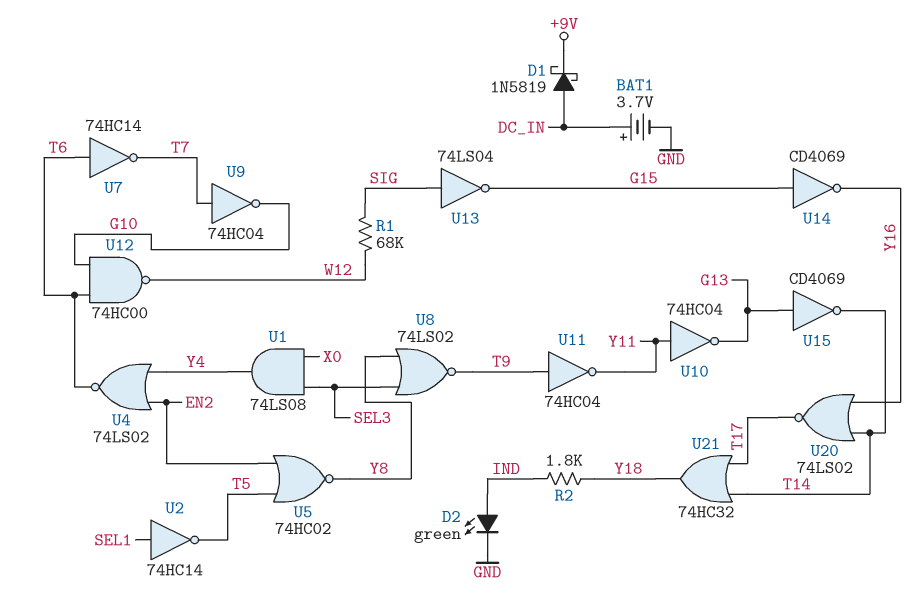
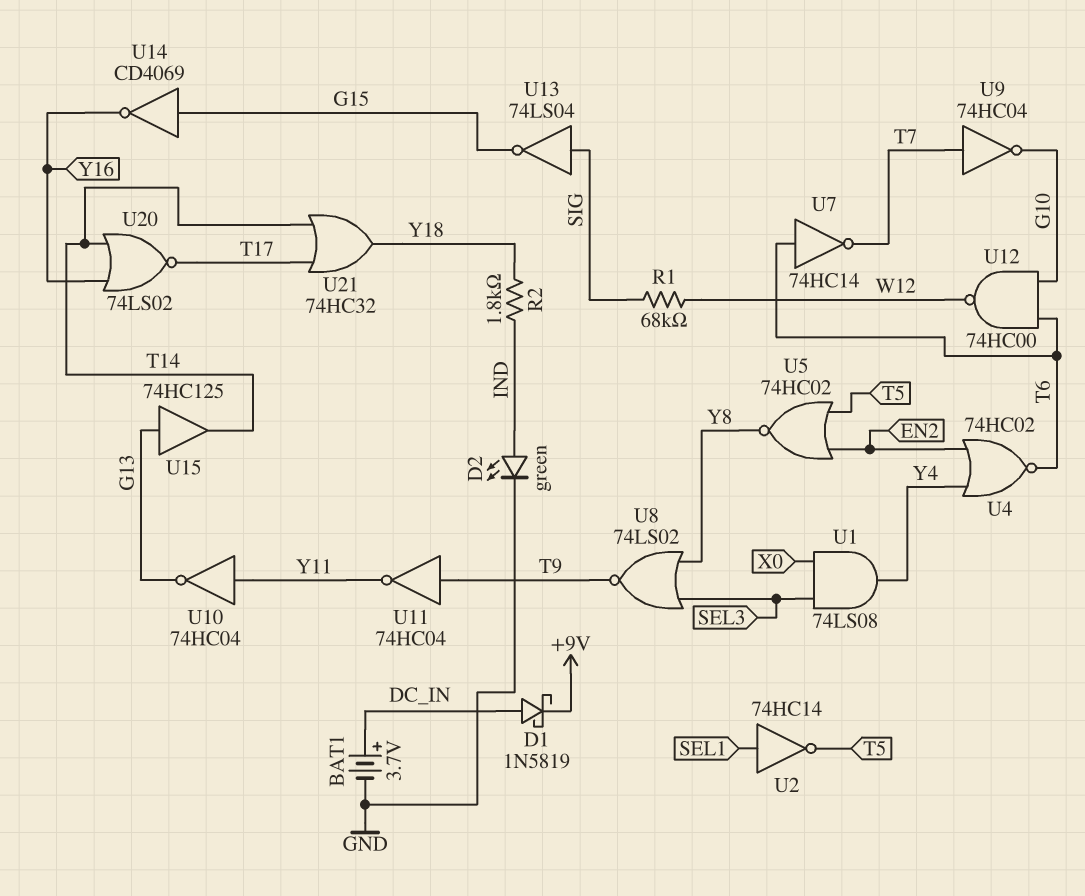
U4: NOR 74LS02 (in EN2, in Y4, out T6) -> NOR 74HC02 (in EN2, in Y4, out T6)
U15: NOT CD4069 (in G13, out T14) -> buffer 74HC125 (in G13, out T14)

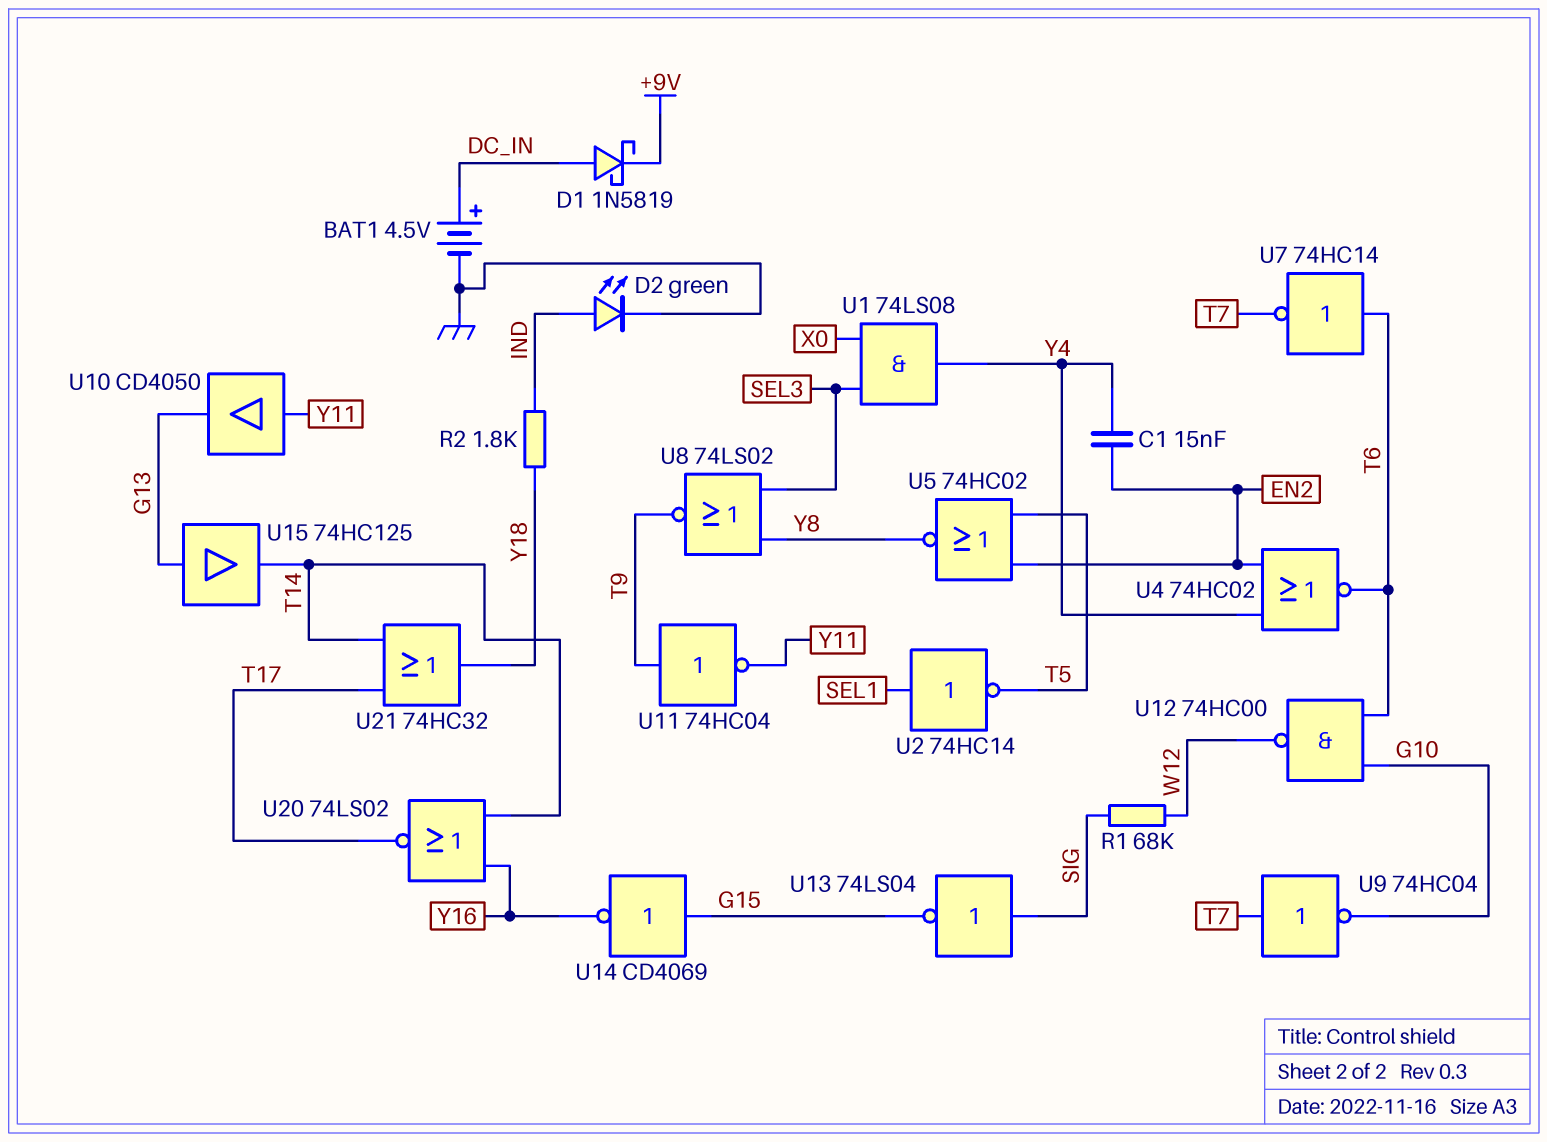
BAT1: 3.7V (plus DC_IN, minus GND) -> 4.5V (plus DC_IN, minus GND)
C1: none -> 15nF (EN2, Y4)
U10: NOT 74HC04 (in Y11, out G13) -> buffer CD4050 (in Y11, out G13)

